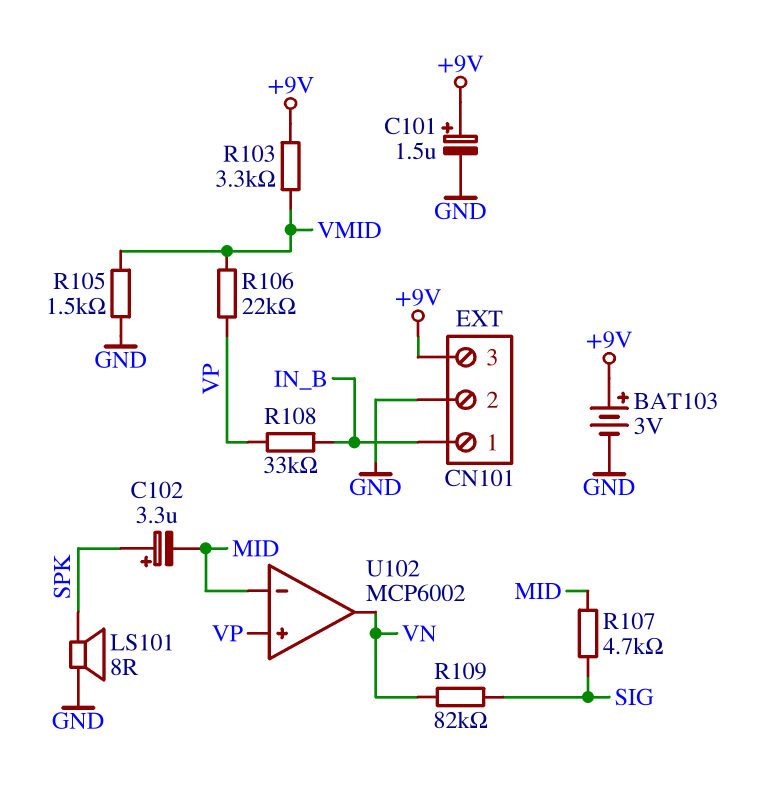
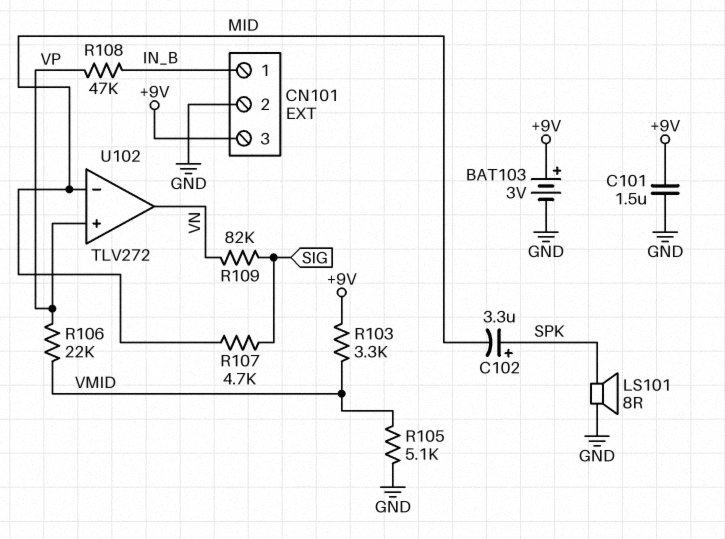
C101: 1.5uF (plus +9V, minus GND) -> 1.5uF (+9V, GND)
R105: 1.5k (GND, VMID) -> 5.1k (GND, VMID)
R108: 33k (IN_B, VP) -> 47k (IN_B, VP)
U102: MCP6002 -> TLV272

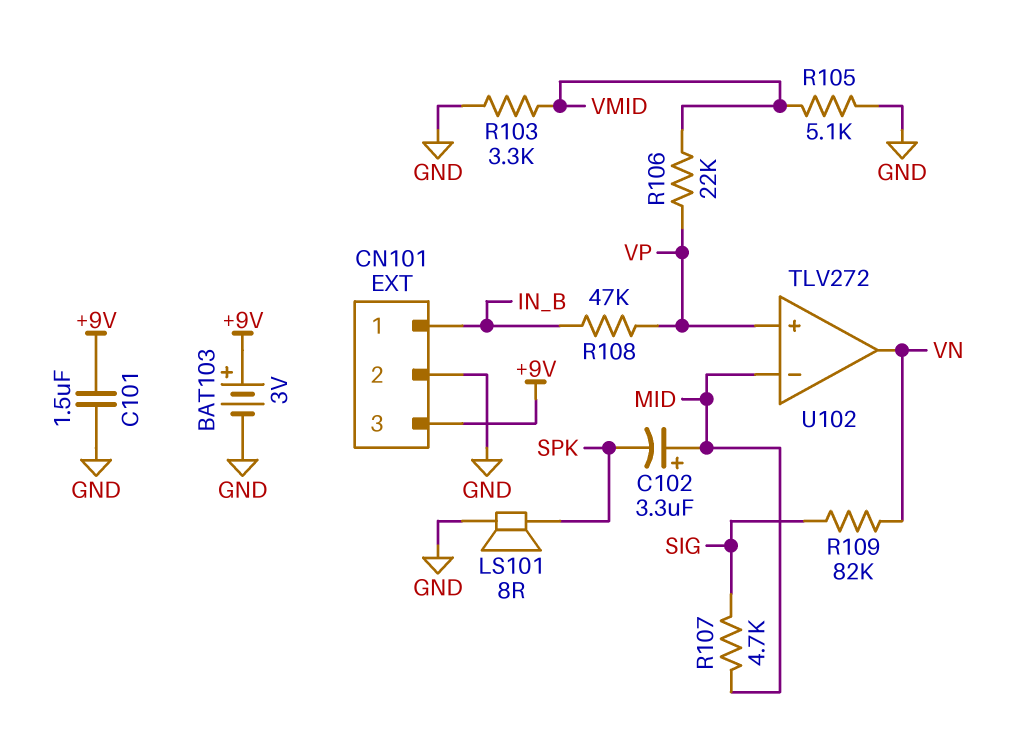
C102: 3.3uF (plus SPK, minus MID) -> 3.3uF (plus MID, minus SPK)
R103: 3.3k (+9V, VMID) -> 3.3k (GND, VMID)

